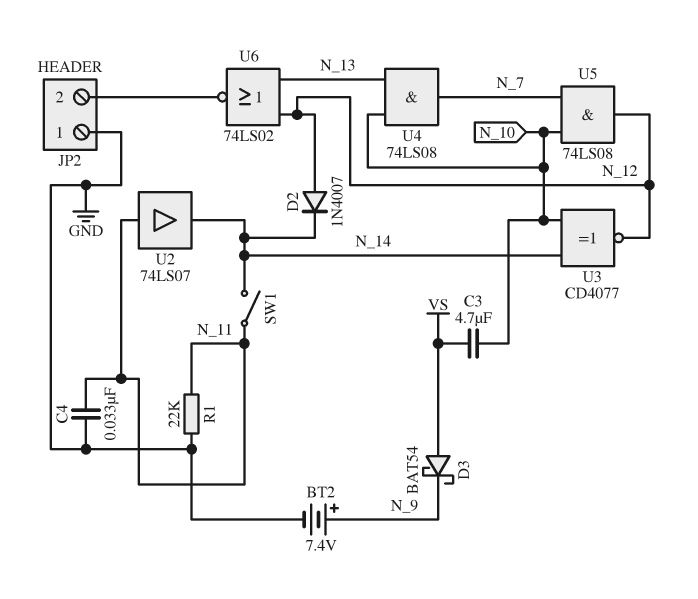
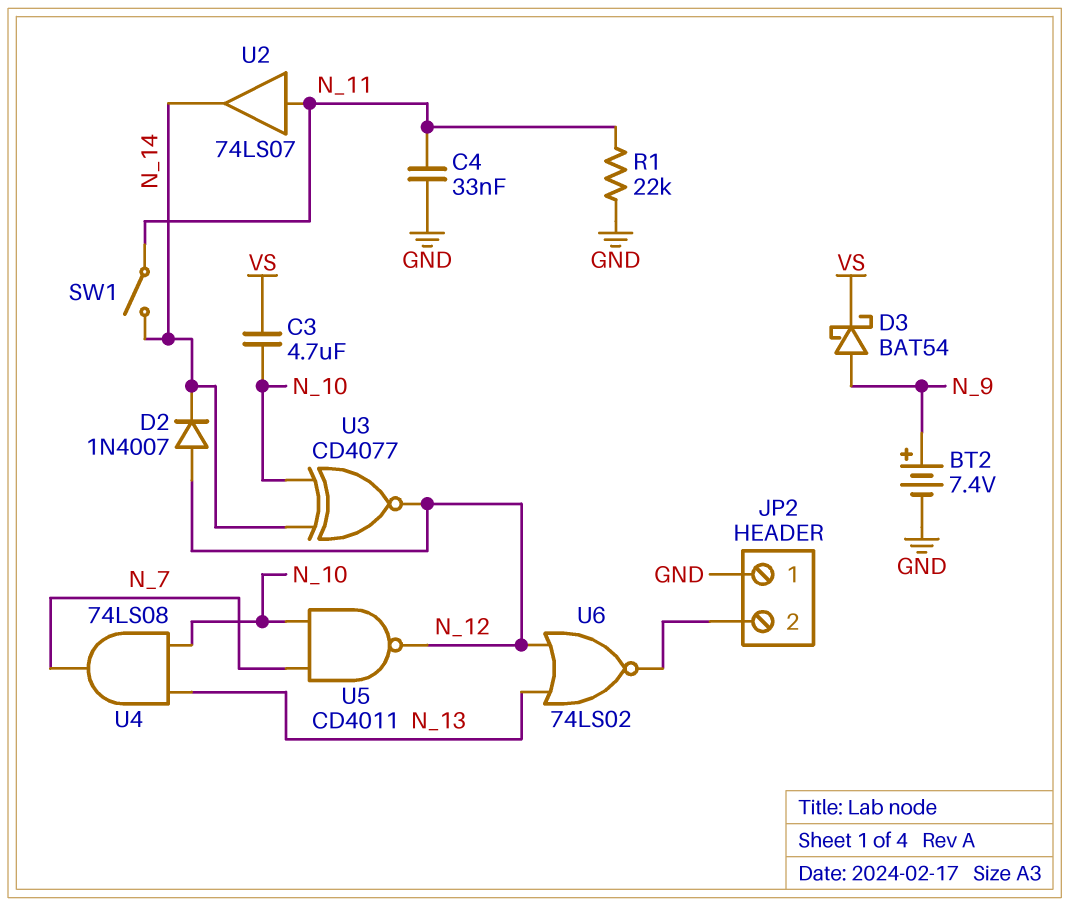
D3: schottky BAT54 (A VS, K N_9) -> schottky BAT54 (A N_9, K VS)
U5: AND 74LS08 (in N_7, in N_10, out N_12) -> NAND CD4011 (in N_7, in N_10, out N_12)

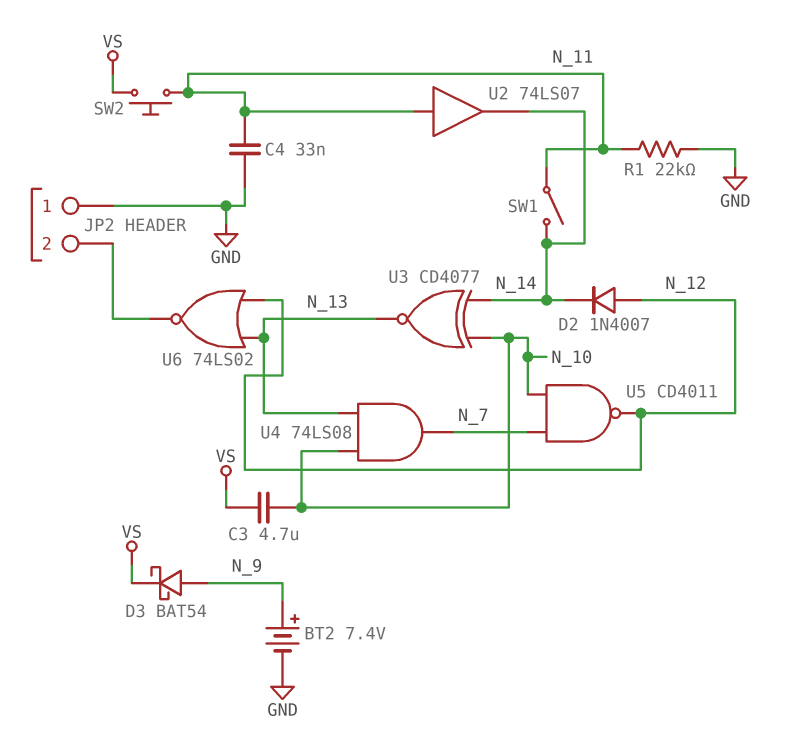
SW2: none -> button (N_11, VS)
U3: XNOR CD4077 (in N_10, in N_14, out N_12) -> XNOR CD4077 (in N_10, in N_14, out N_13)

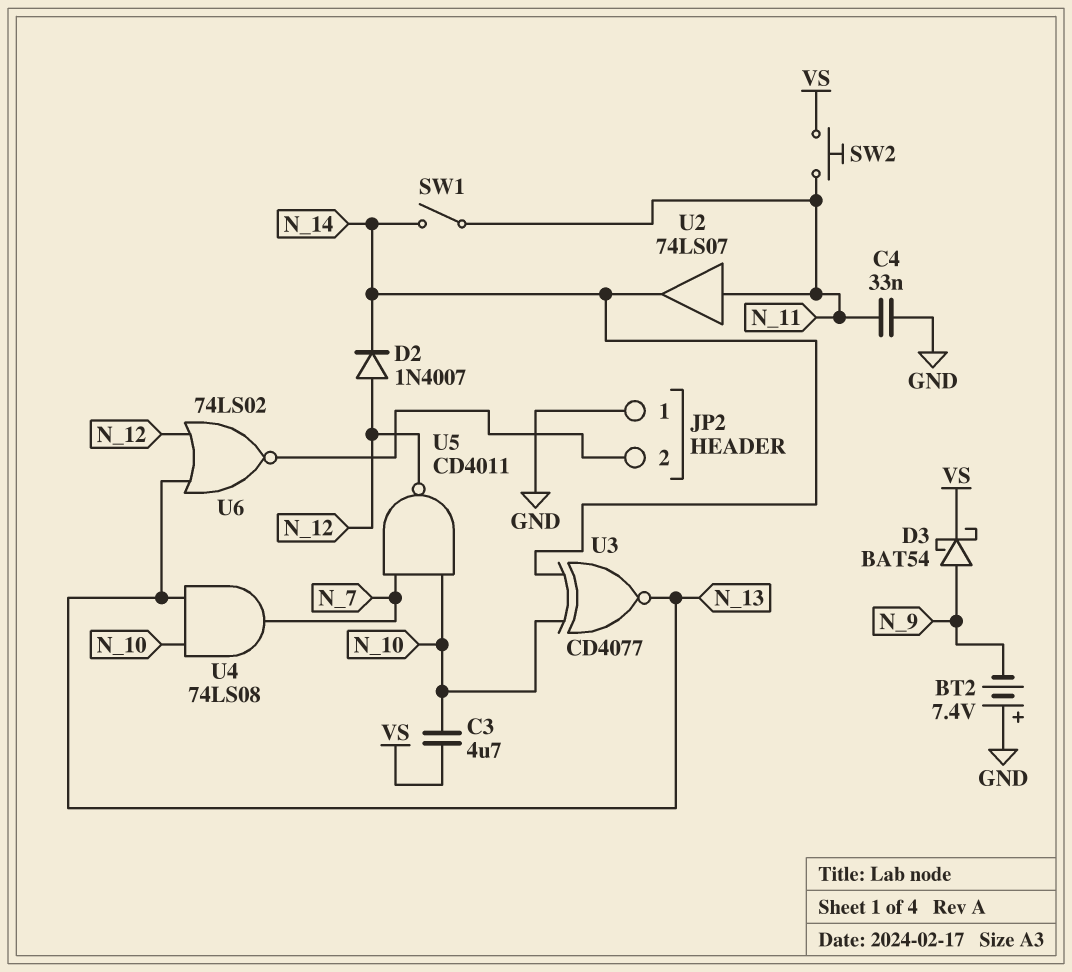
BT2: 7.4V (plus N_9, minus GND) -> 7.4V (plus GND, minus N_9)
R1: 22k (GND, N_11) -> none

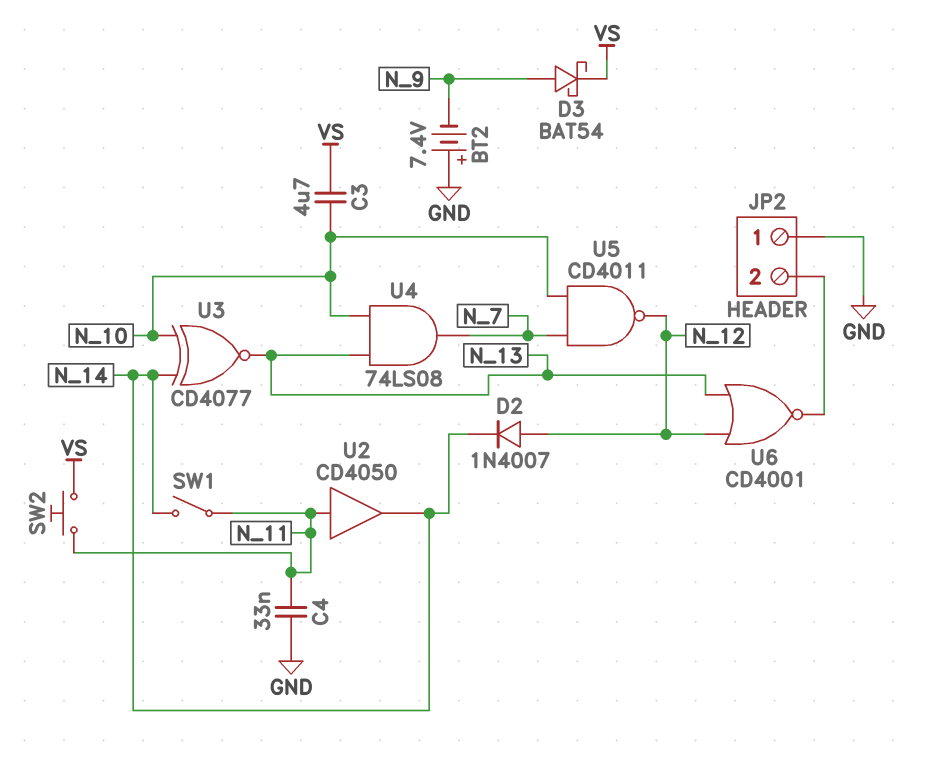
U2: buffer 74LS07 (in N_11, out N_14) -> buffer CD4050 (in N_11, out N_14)
U6: NOR 74LS02 (in N_12, in N_13, out JP2/2) -> NOR CD4001 (in N_12, in N_13, out JP2/2)

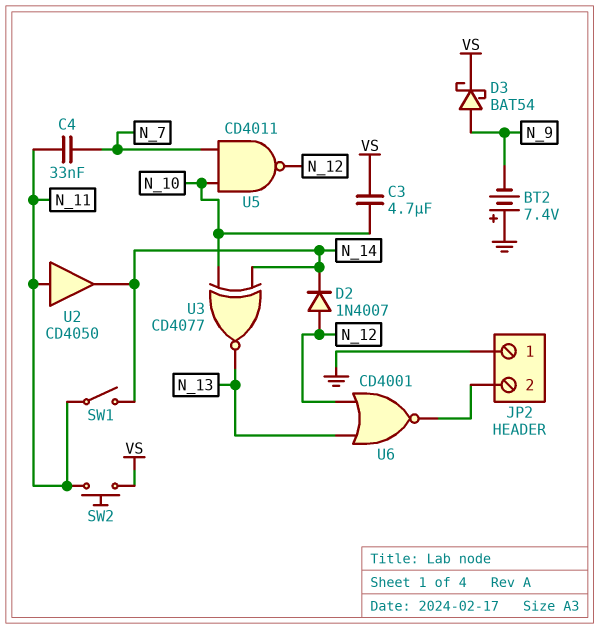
C4: 33nF (GND, N_11) -> 33nF (N_7, N_11)
U4: AND 74LS08 (in N_10, in N_13, out N_7) -> none

